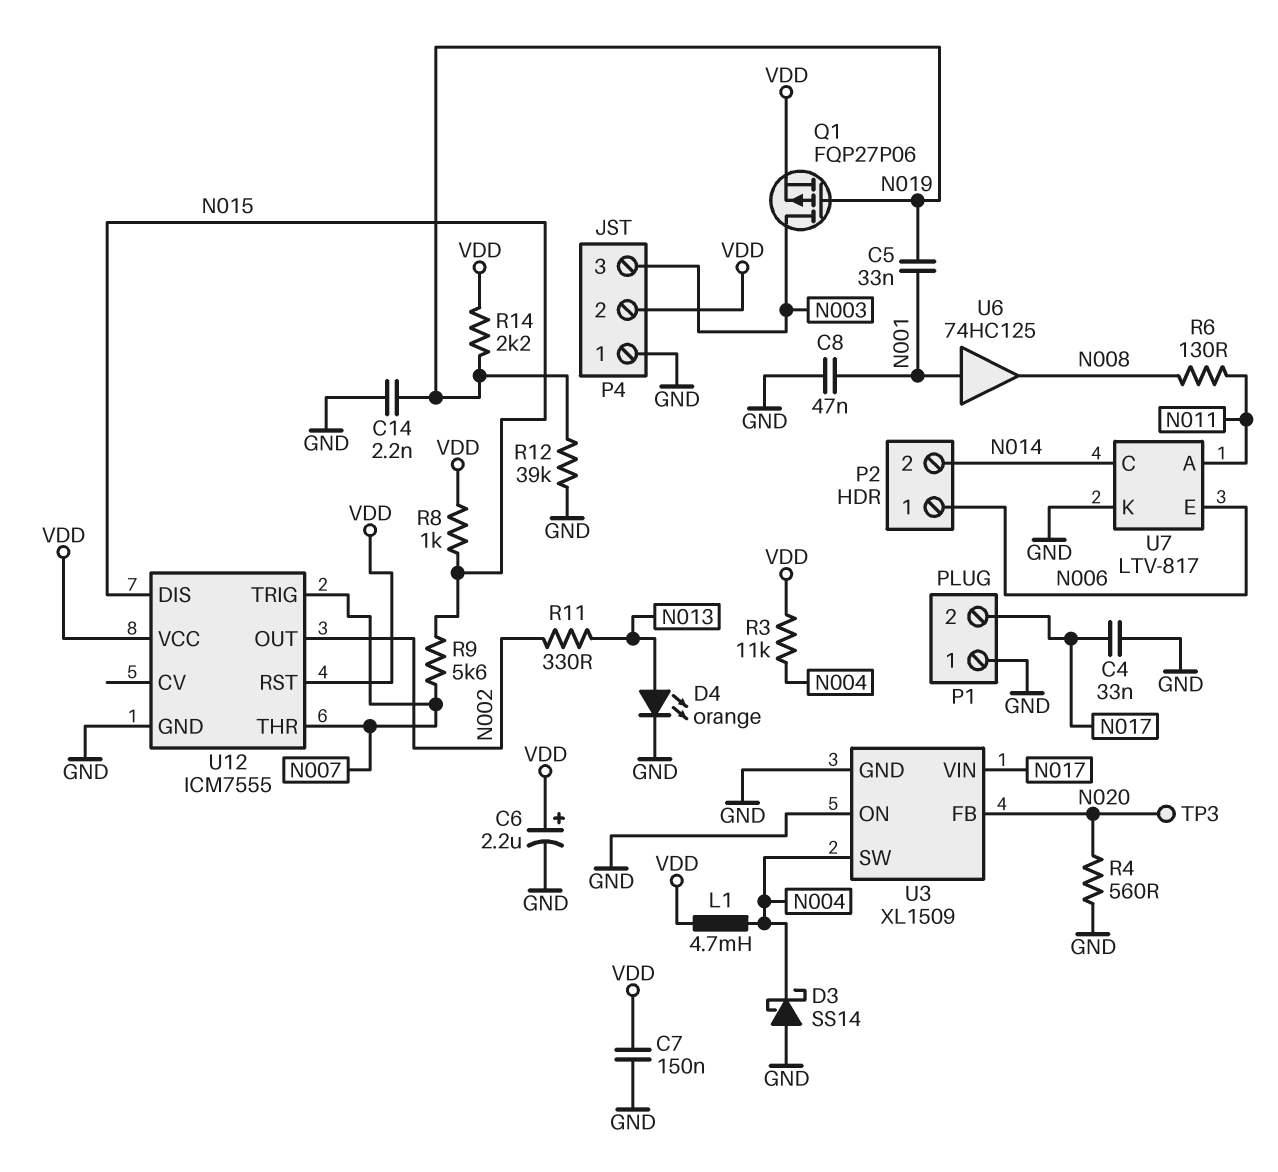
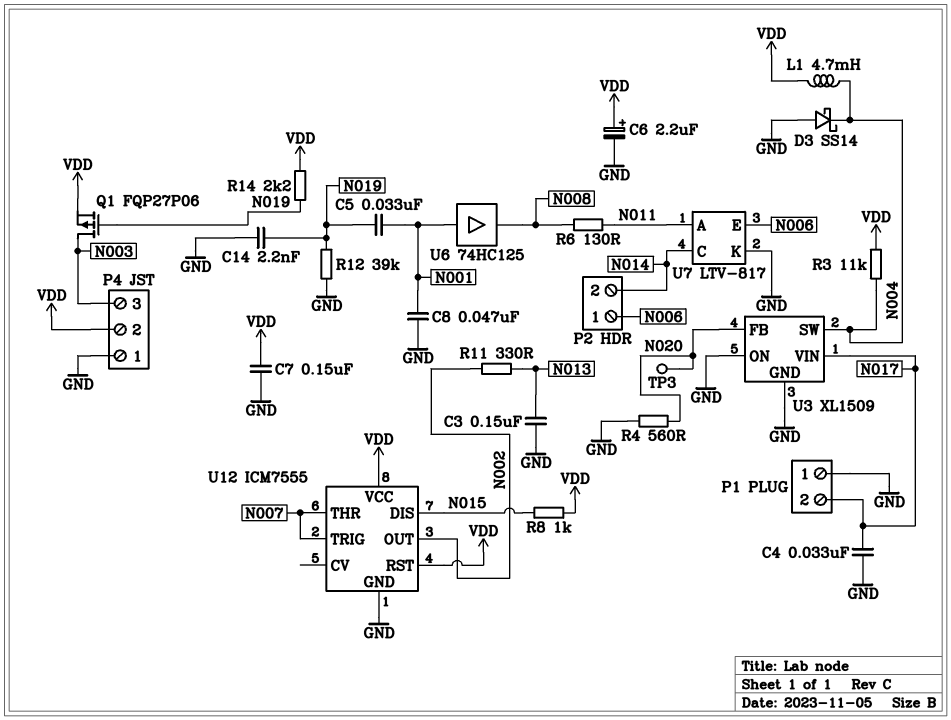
C3: none -> 150nF (GND, N013)
D4: LED orange (A N013, K GND) -> none
R9: 5.6k (N007, N015) -> none

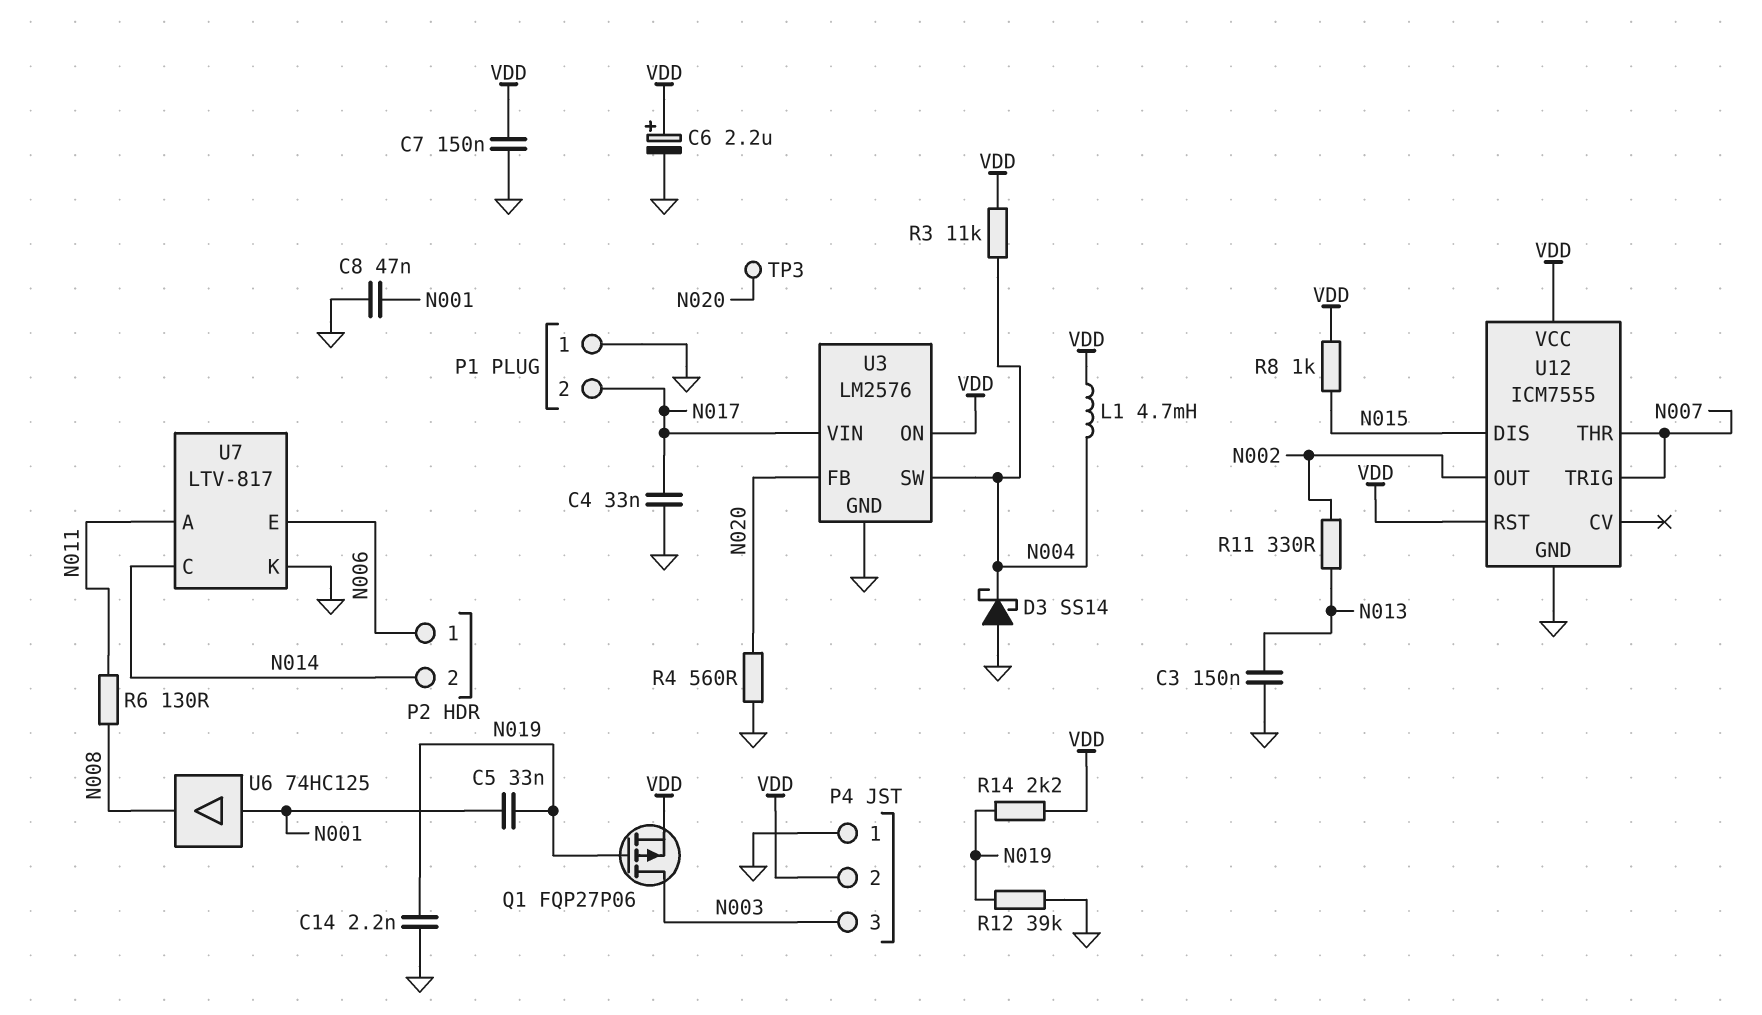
U3: XL1509 -> LM2576
U3 pin ON: GND -> VDD

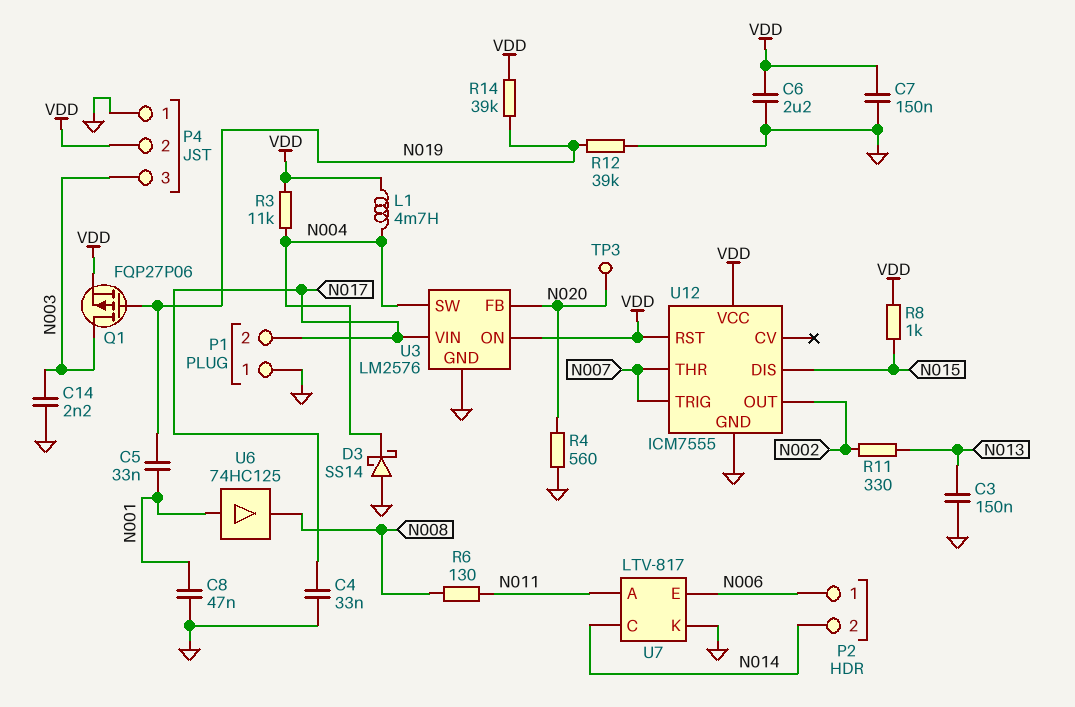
C6: 2.2uF (plus VDD, minus GND) -> 2.2uF (GND, VDD)
C14: 2.2nF (GND, N019) -> 2.2nF (GND, N003)
R14: 2.2k (N019, VDD) -> 39k (N019, VDD)

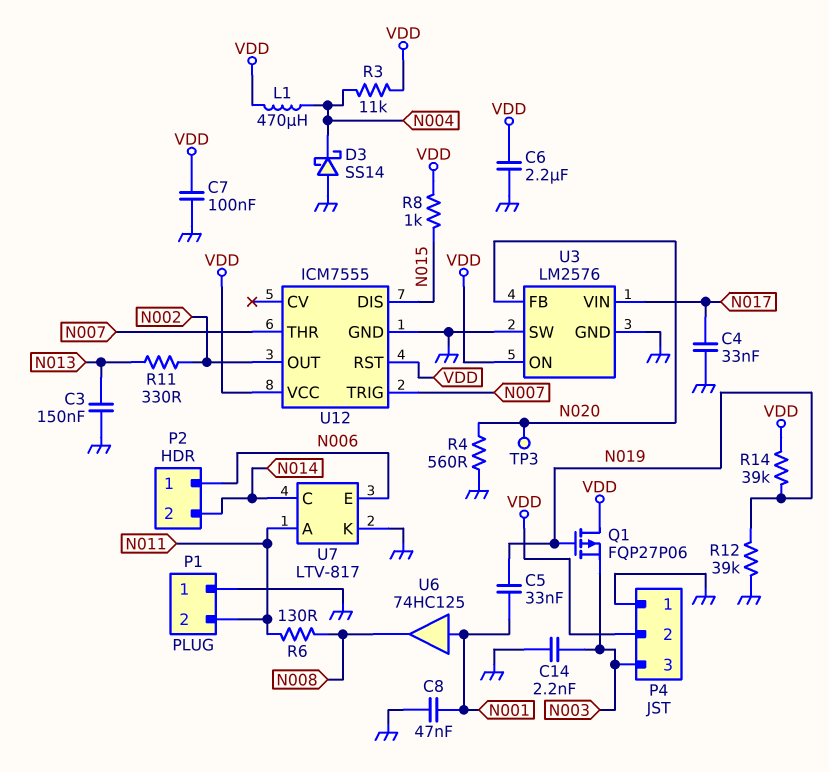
C7: 150nF (GND, VDD) -> 100nF (GND, VDD)
L1: 4.7mH (N004, VDD) -> 470uH (N004, VDD)
P1 pin 2: N017 -> N011
Q1: PMOS FQP27P06 (G N019, D N003, S VDD) -> PMOS FQP27P06 (G N019, D VDD, S N003)
U3 pin SW: N004 -> GND

